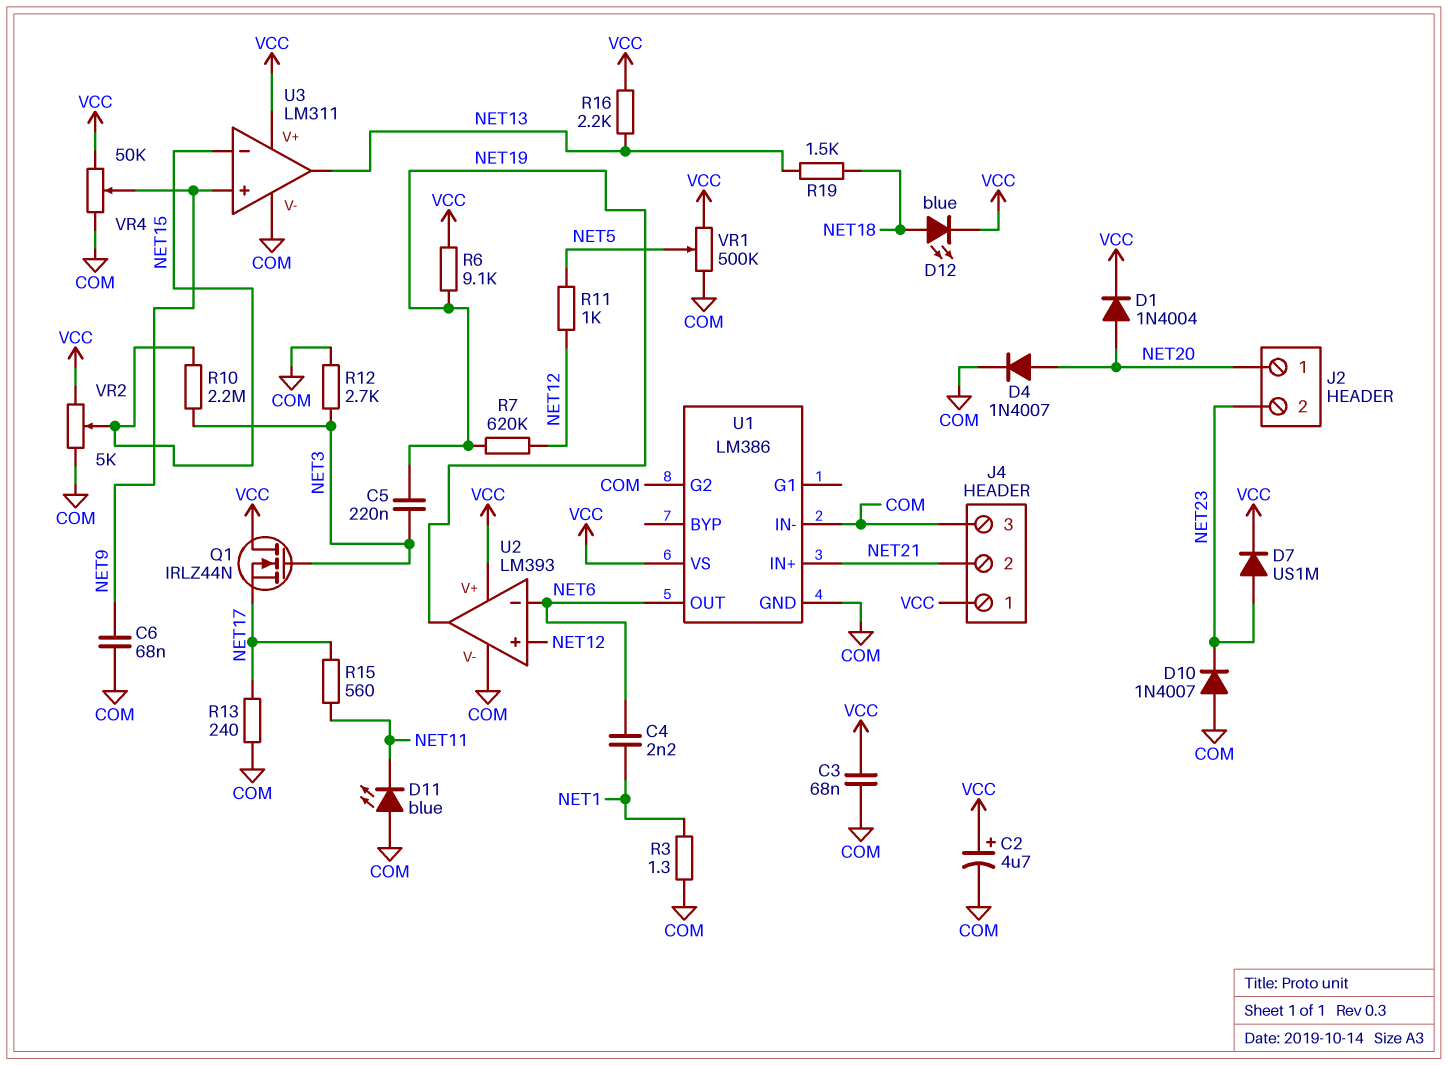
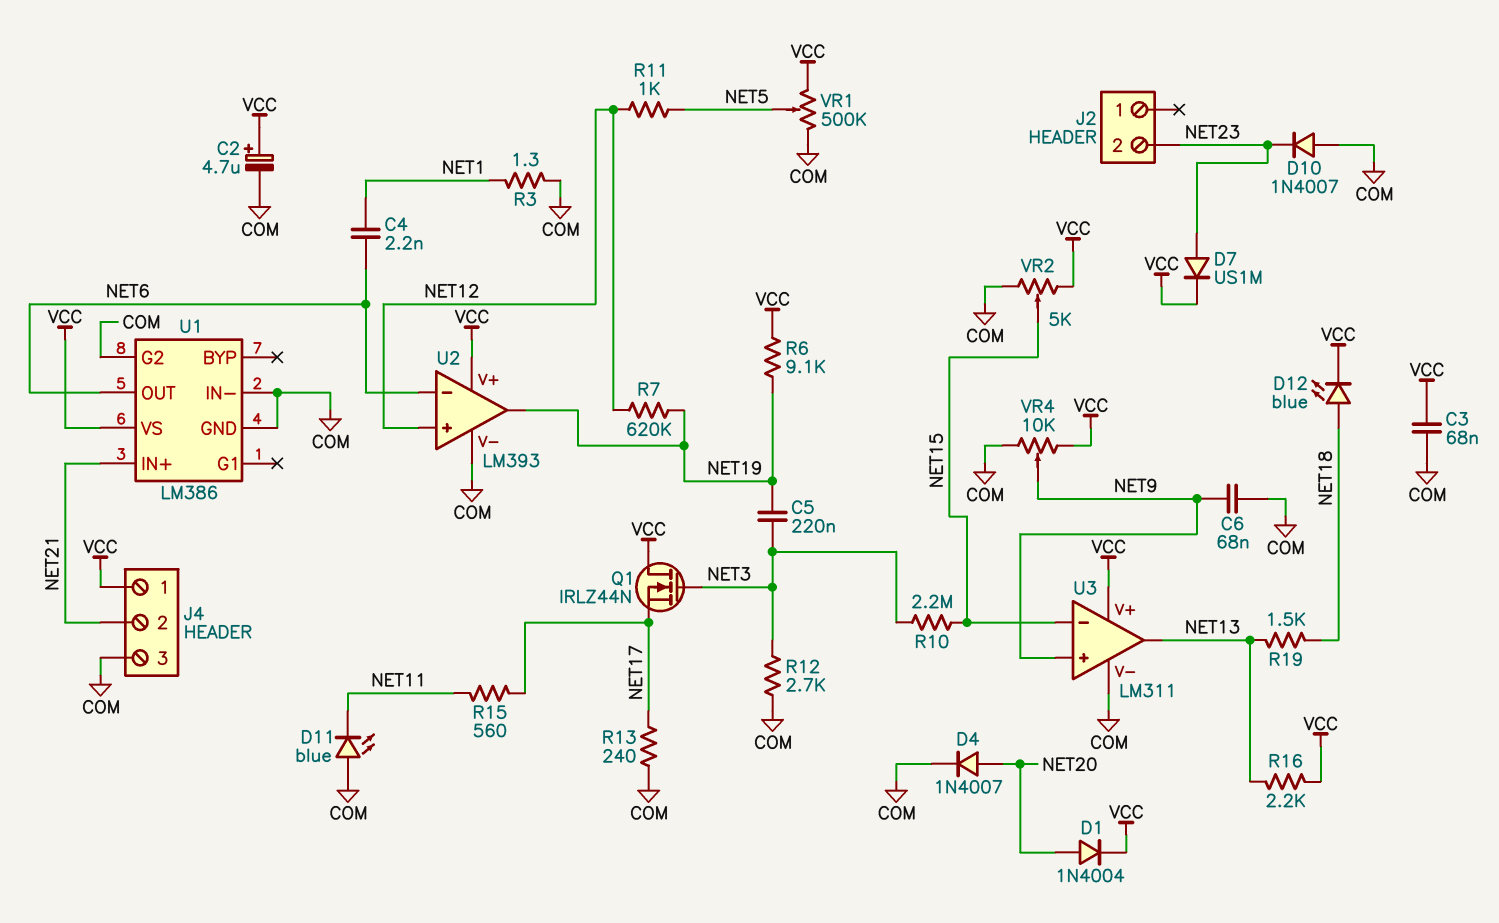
J2 pin 1: NET20 -> none
VR4: 50k (COM, VCC, wiper NET9) -> 10k (COM, VCC, wiper NET9)

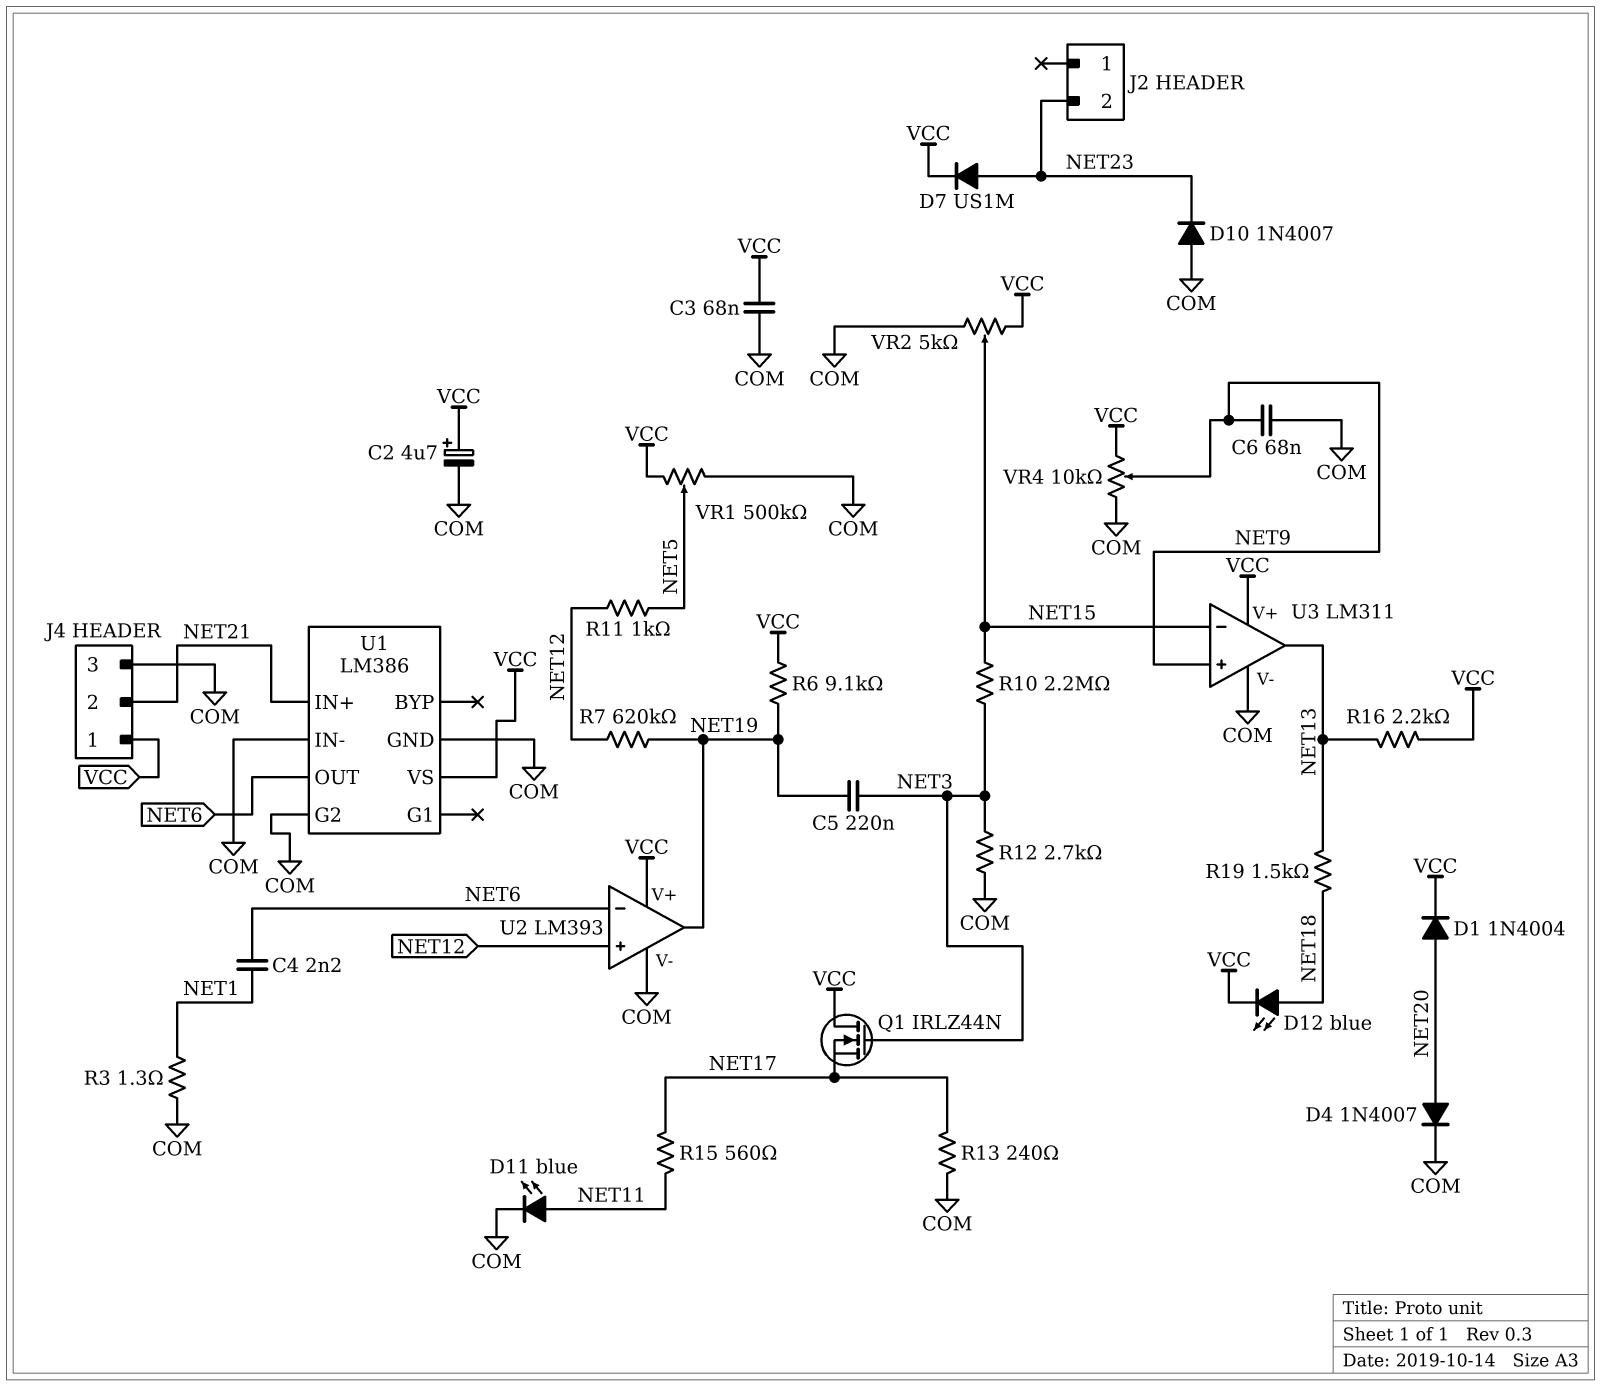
D11: LED blue (A COM, K NET11) -> LED blue (A NET11, K COM)

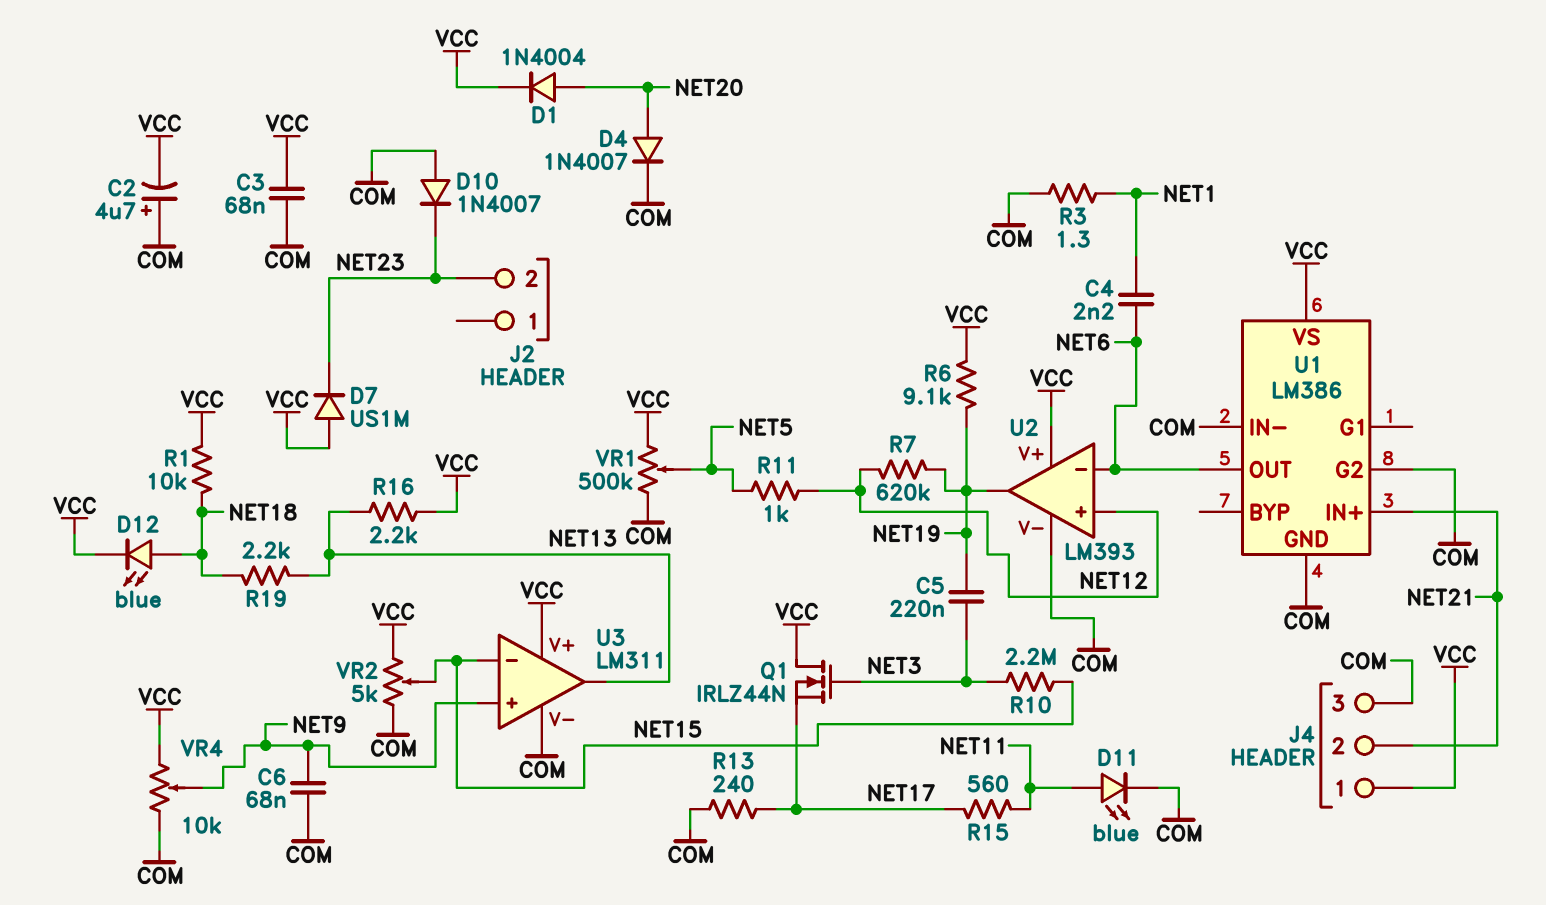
C2: 4.7uF (plus VCC, minus COM) -> 4.7uF (plus COM, minus VCC)
D7: diode US1M (A NET23, K VCC) -> diode US1M (A VCC, K NET23)
R1: none -> 10k (NET18, VCC)
R12: 2.7k (COM, NET3) -> none
R19: 1.5k (NET13, NET18) -> 2.2k (NET13, NET18)

